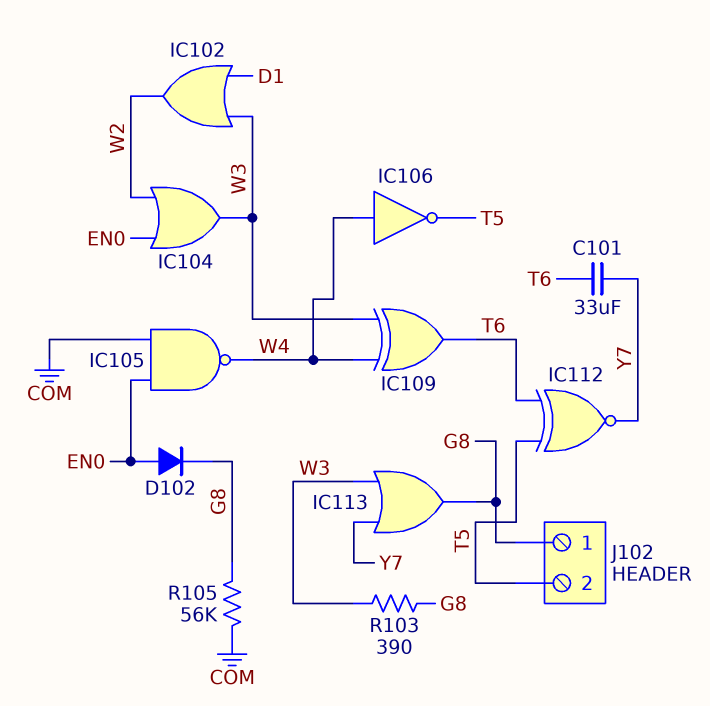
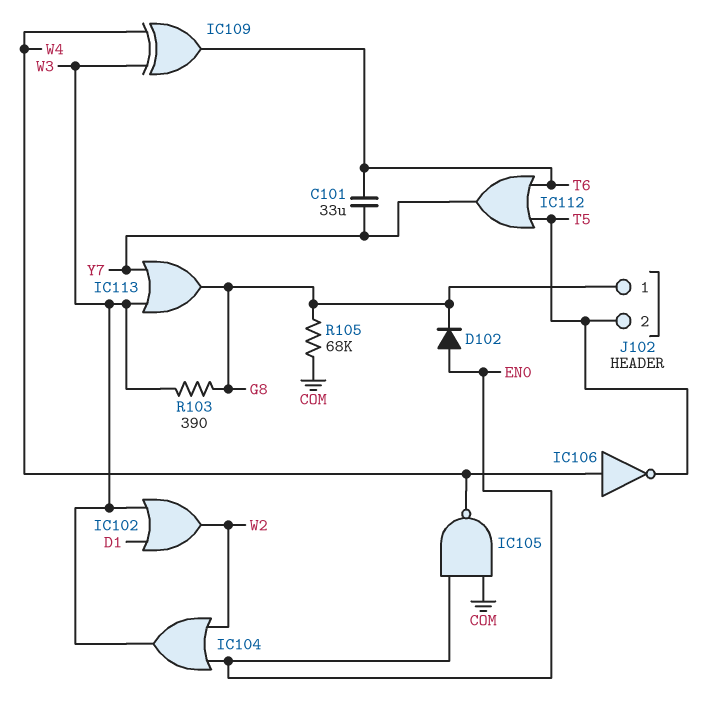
IC112: XNOR (in T5, in T6, out Y7) -> OR (in T5, in T6, out Y7)
R105: 56k (COM, G8) -> 68k (COM, G8)

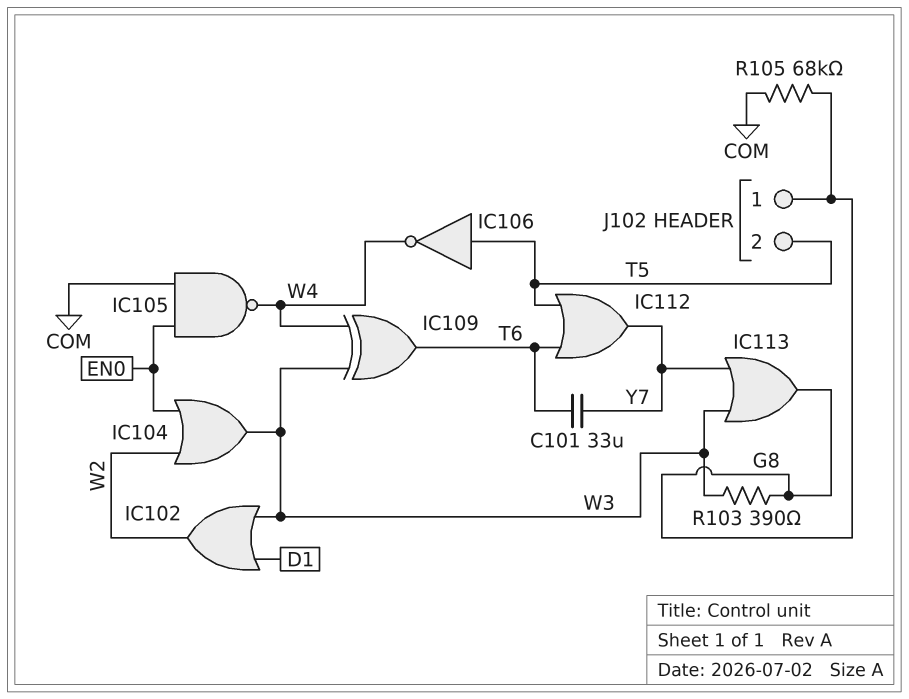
D102: diode (A EN0, K G8) -> none
IC106: NOT (in W4, out T5) -> NOT (in T5, out W4)

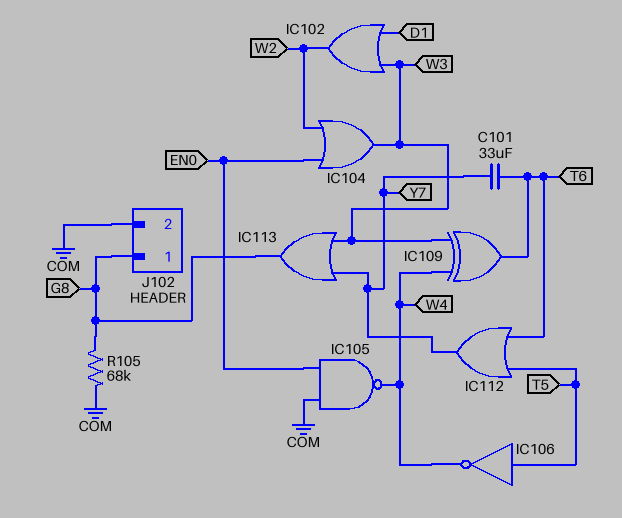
J102 pin 2: T5 -> COM
R103: 390 (G8, W3) -> none

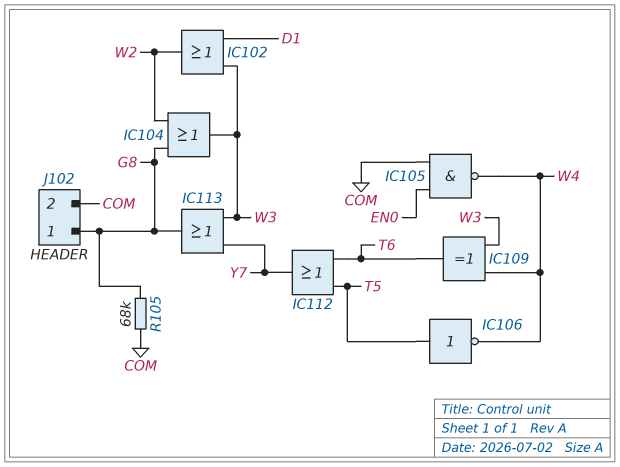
C101: 33uF (T6, Y7) -> none
IC104: OR (in EN0, in W2, out W3) -> OR (in G8, in W2, out W3)

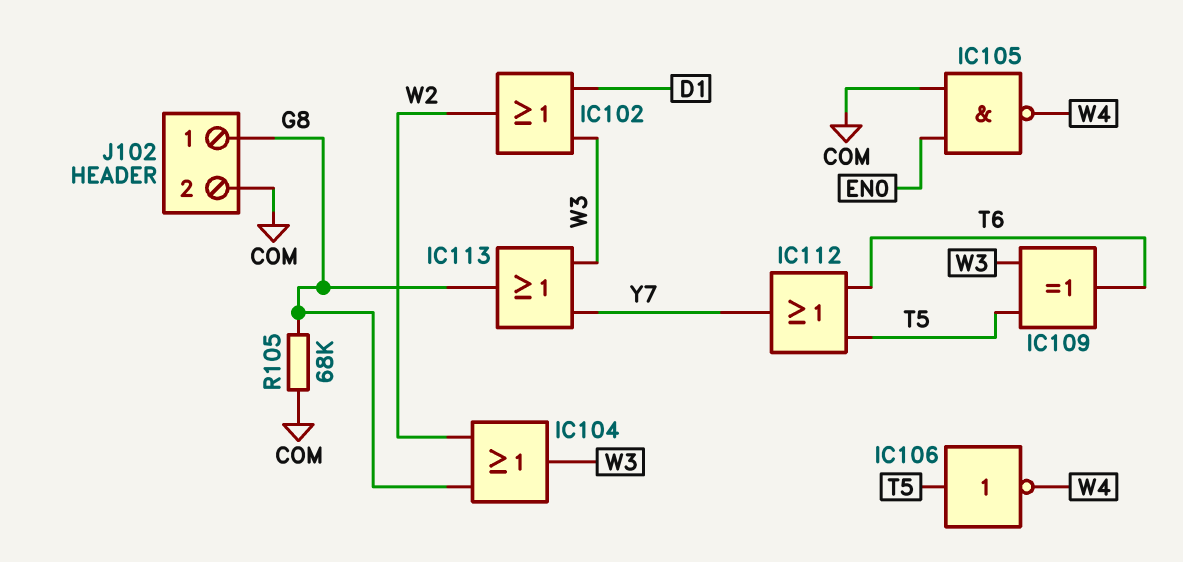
IC109: XOR (in W3, in W4, out T6) -> XOR (in T5, in W3, out T6)

